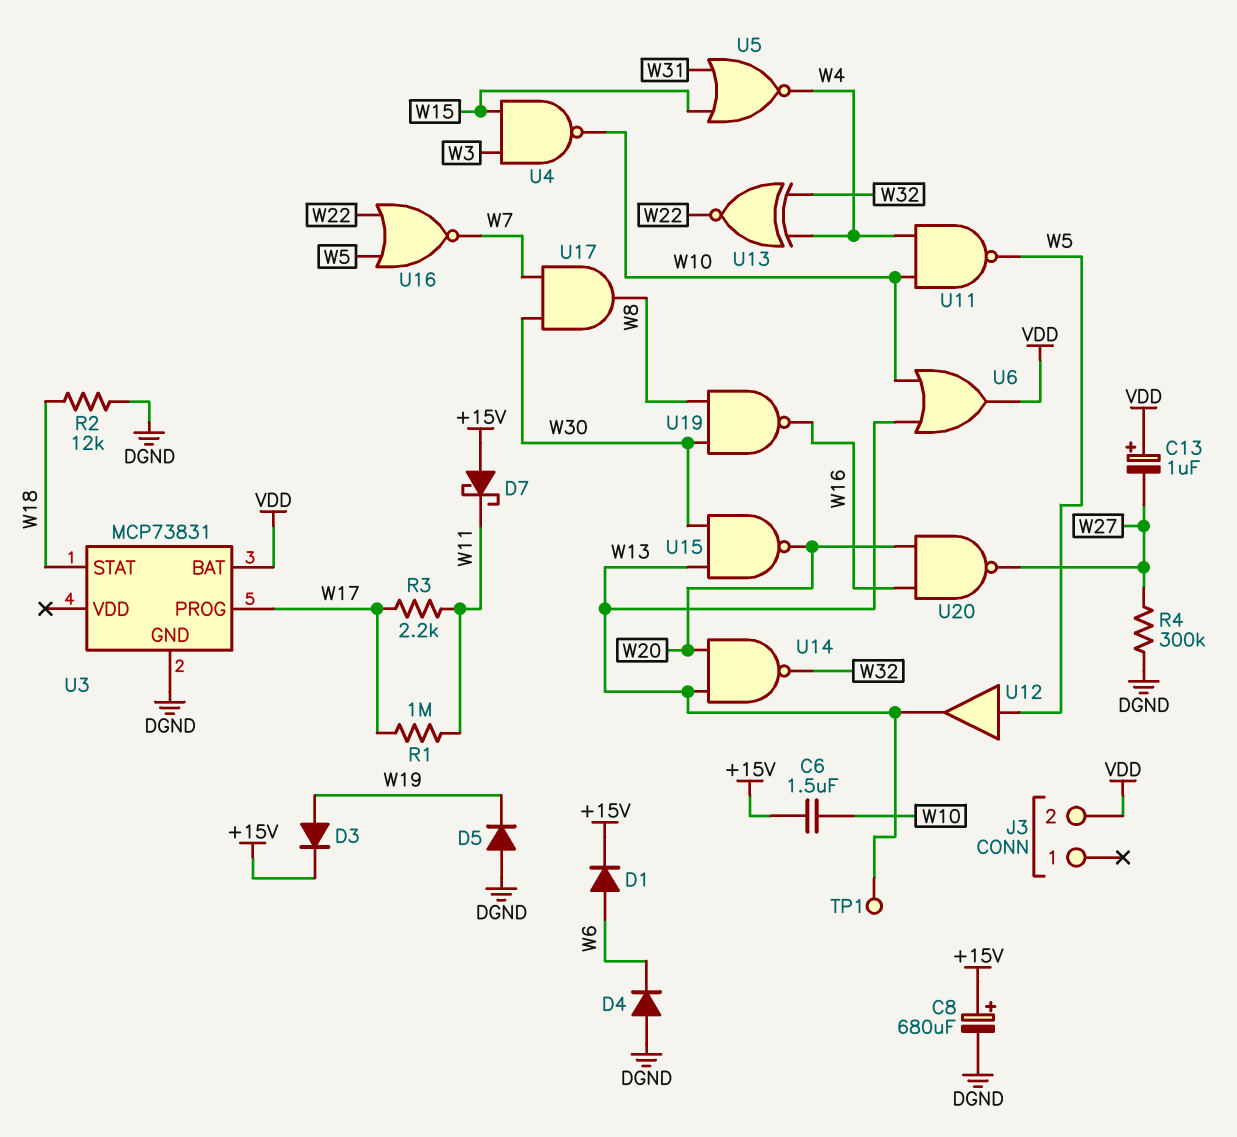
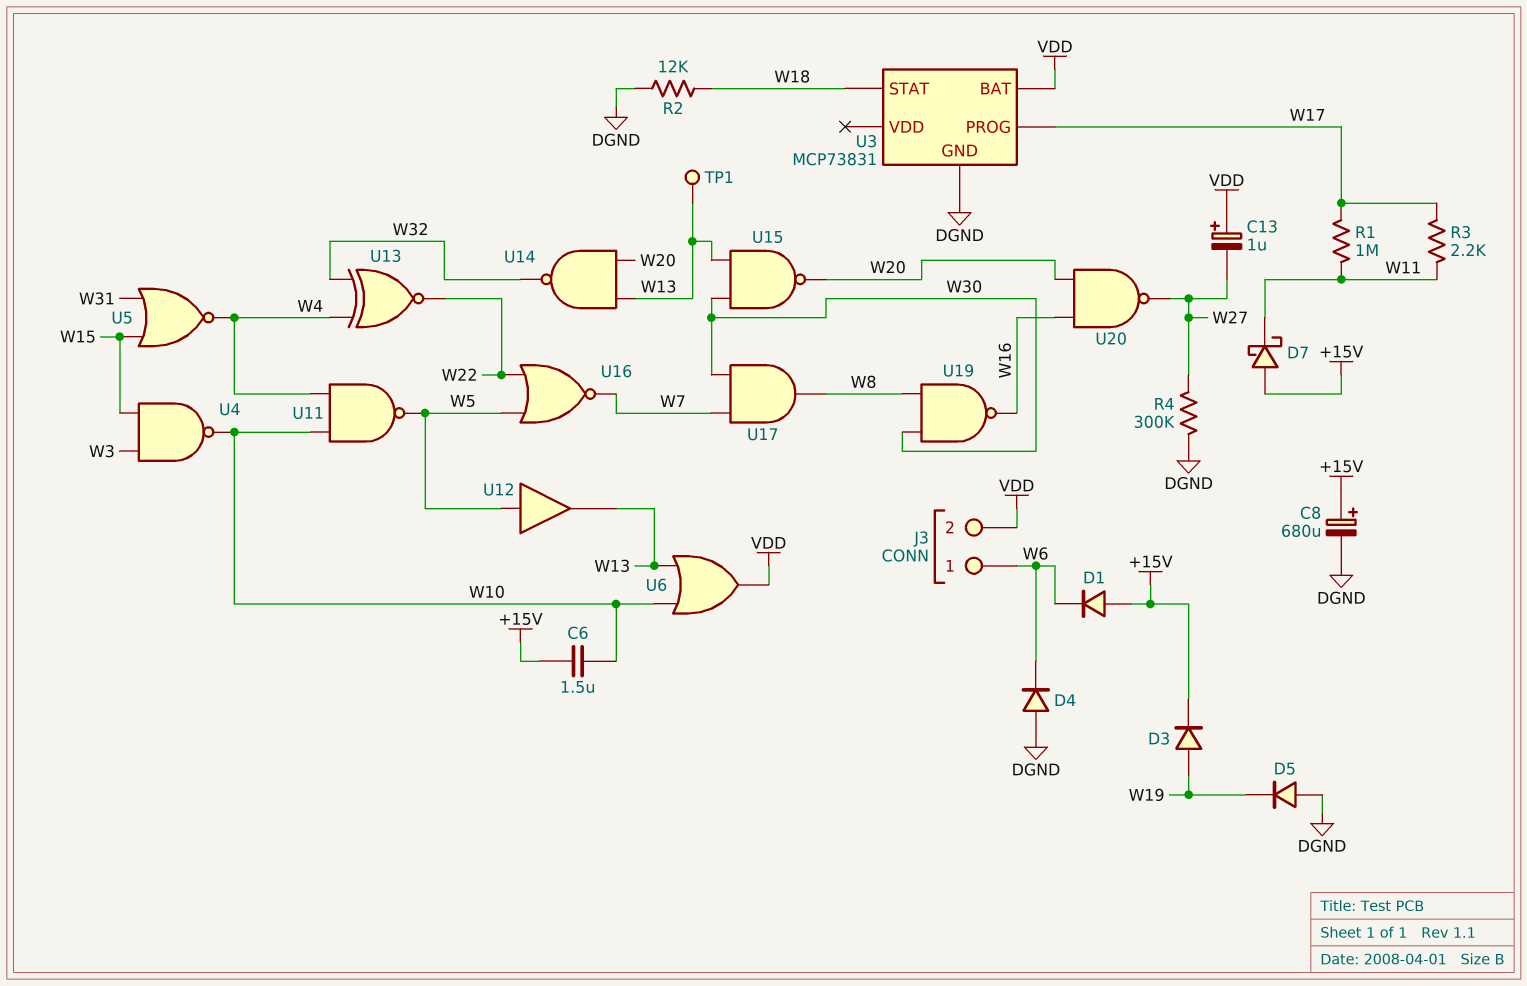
D1: diode (A W6, K +15V) -> diode (A +15V, K W6)
J3 pin 1: none -> W6

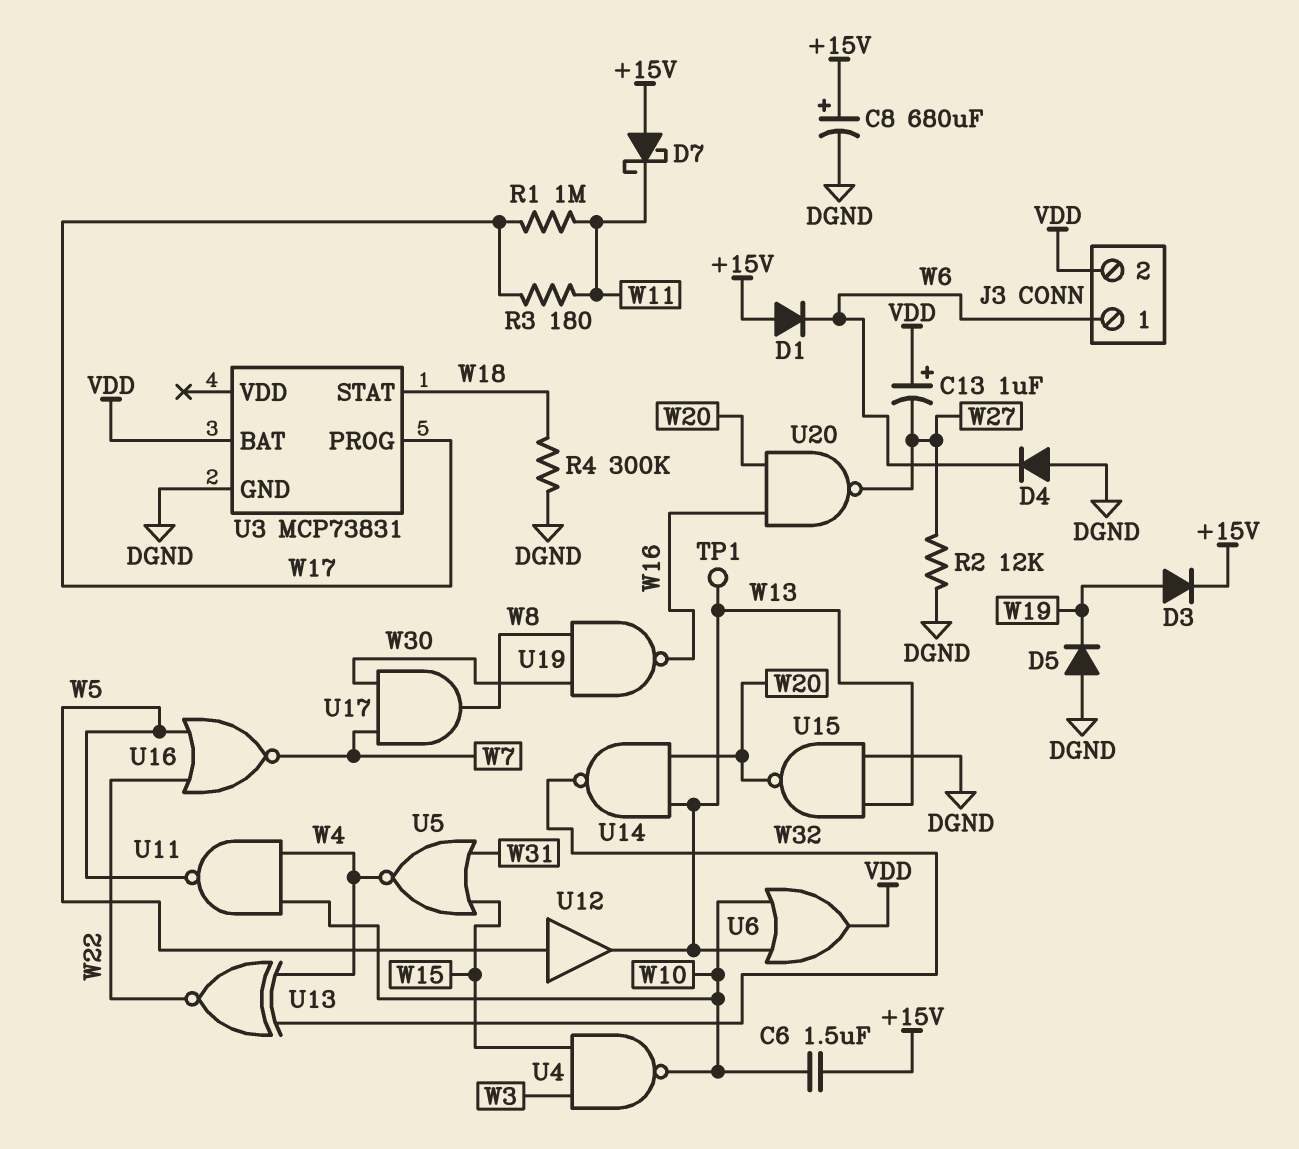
R2: 12k (DGND, W18) -> 12k (DGND, W27)
R3: 2.2k (W11, W17) -> 180 (W11, W17)
R4: 300k (DGND, W27) -> 300k (DGND, W18)
U15: NAND (in W13, in W30, out W20) -> NAND (in DGND, in W13, out W20)

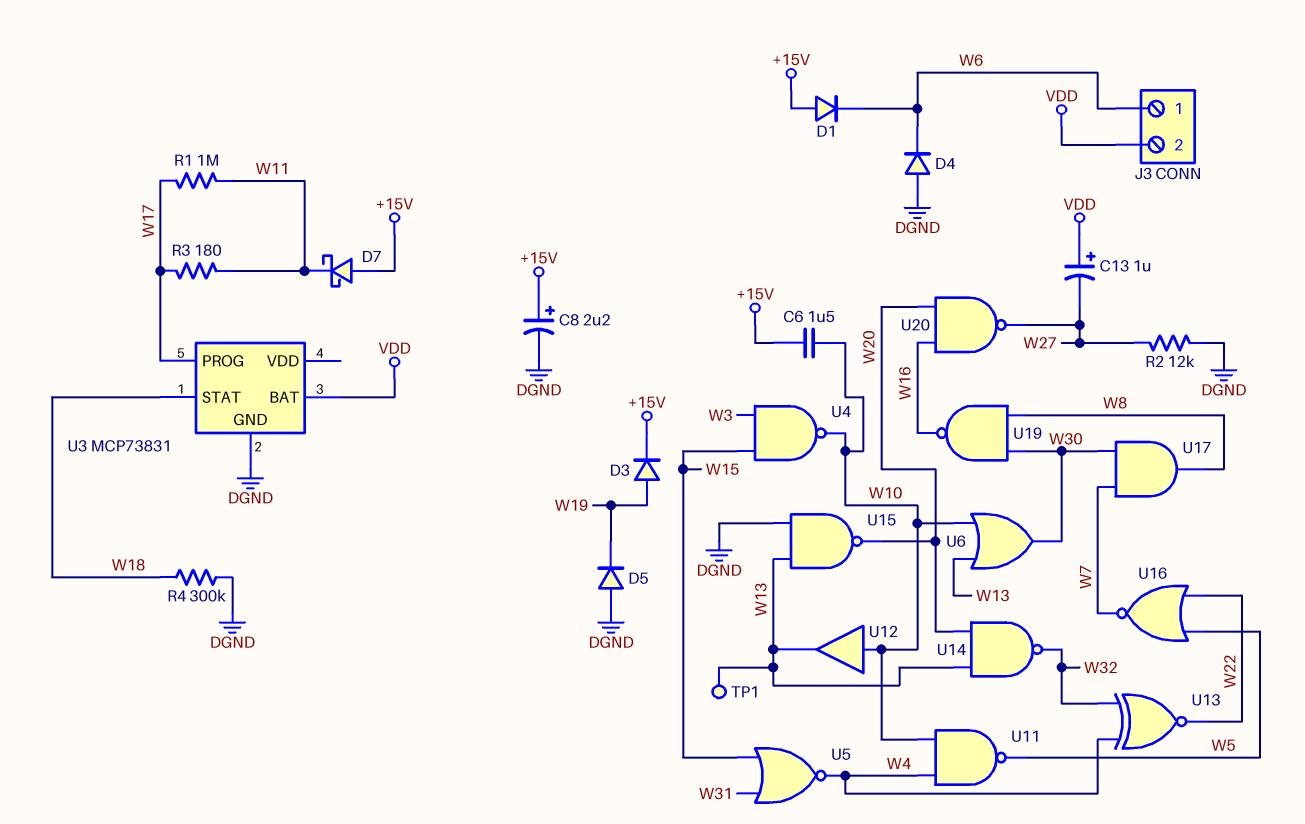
C8: 680uF (plus +15V, minus DGND) -> 2.2uF (plus +15V, minus DGND)
U6: OR (in W10, in W13, out VDD) -> OR (in W10, in W13, out W30)
U12: buffer (in W5, out W13) -> buffer (in W10, out W13)

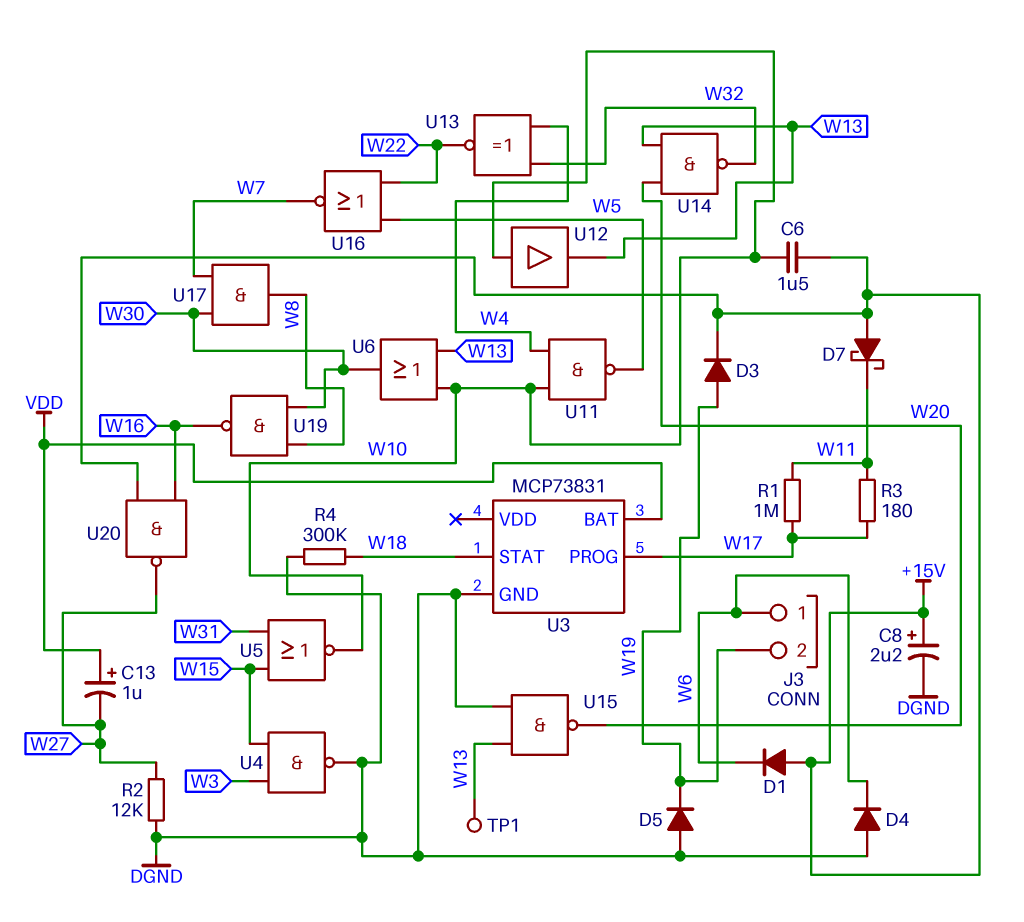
J3 pin 2: VDD -> W19
U4: NAND (in W3, in W15, out W10) -> NAND (in W3, in W15, out DGND)
U5: NOR (in W15, in W31, out W4) -> NOR (in W15, in W31, out W10)
U20: NAND (in W16, in W20, out W27) -> NAND (in +15V, in W16, out W27)

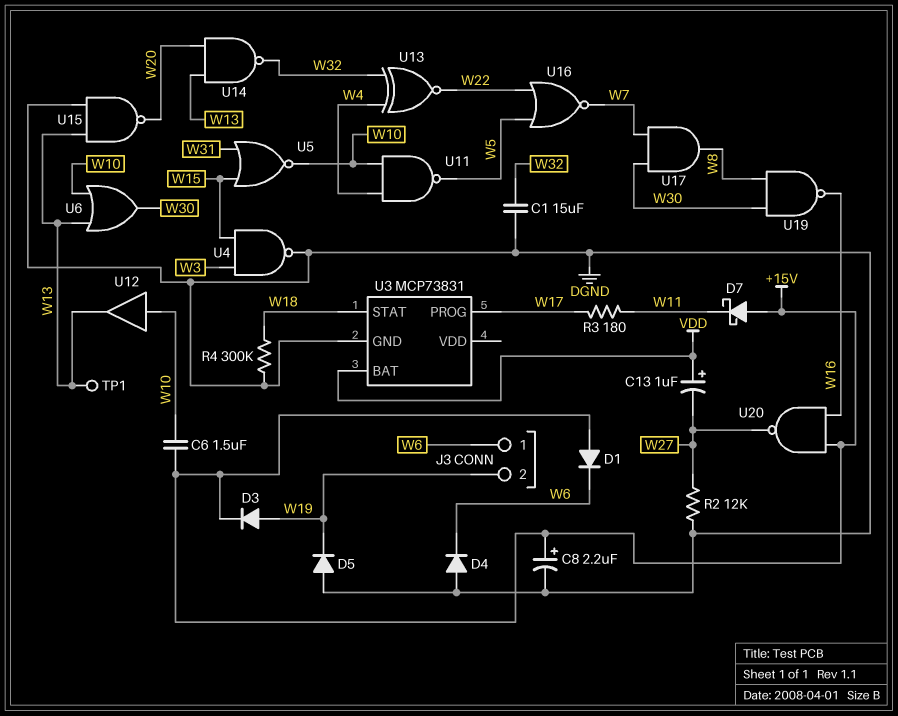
C1: none -> 15uF (DGND, W32)
R1: 1M (W11, W17) -> none

